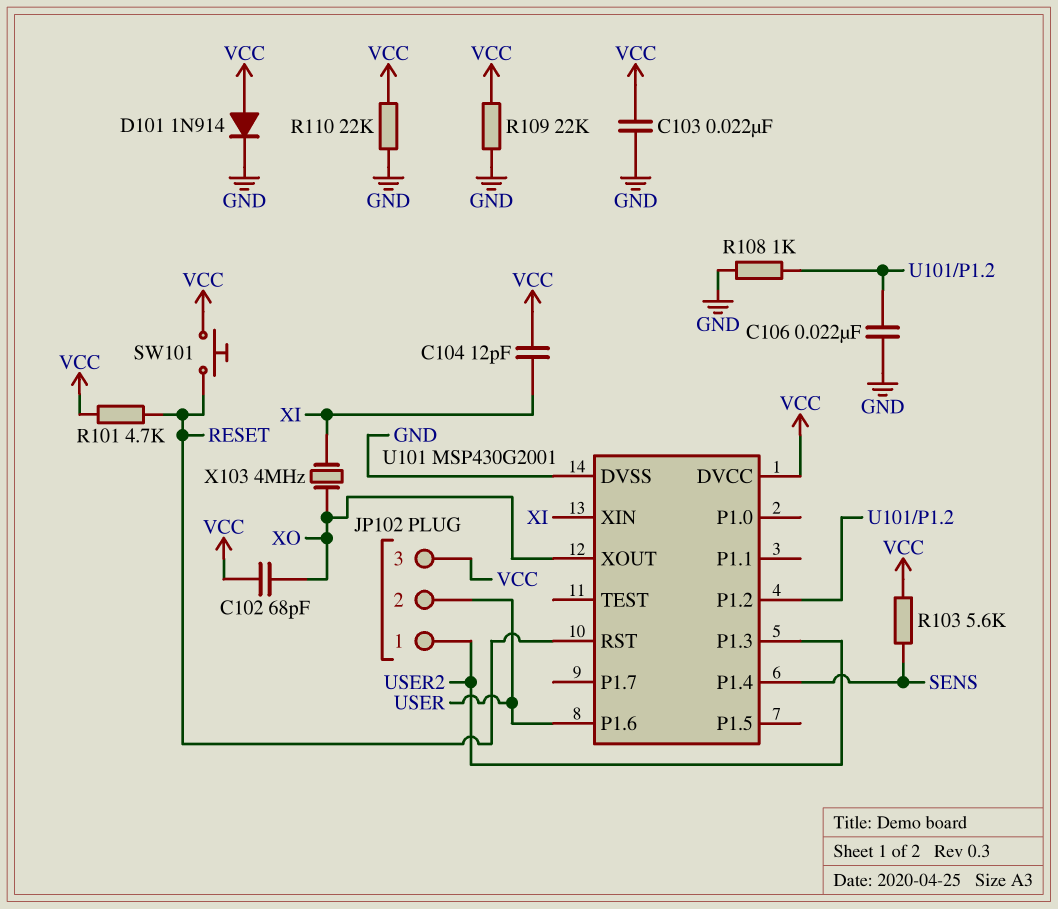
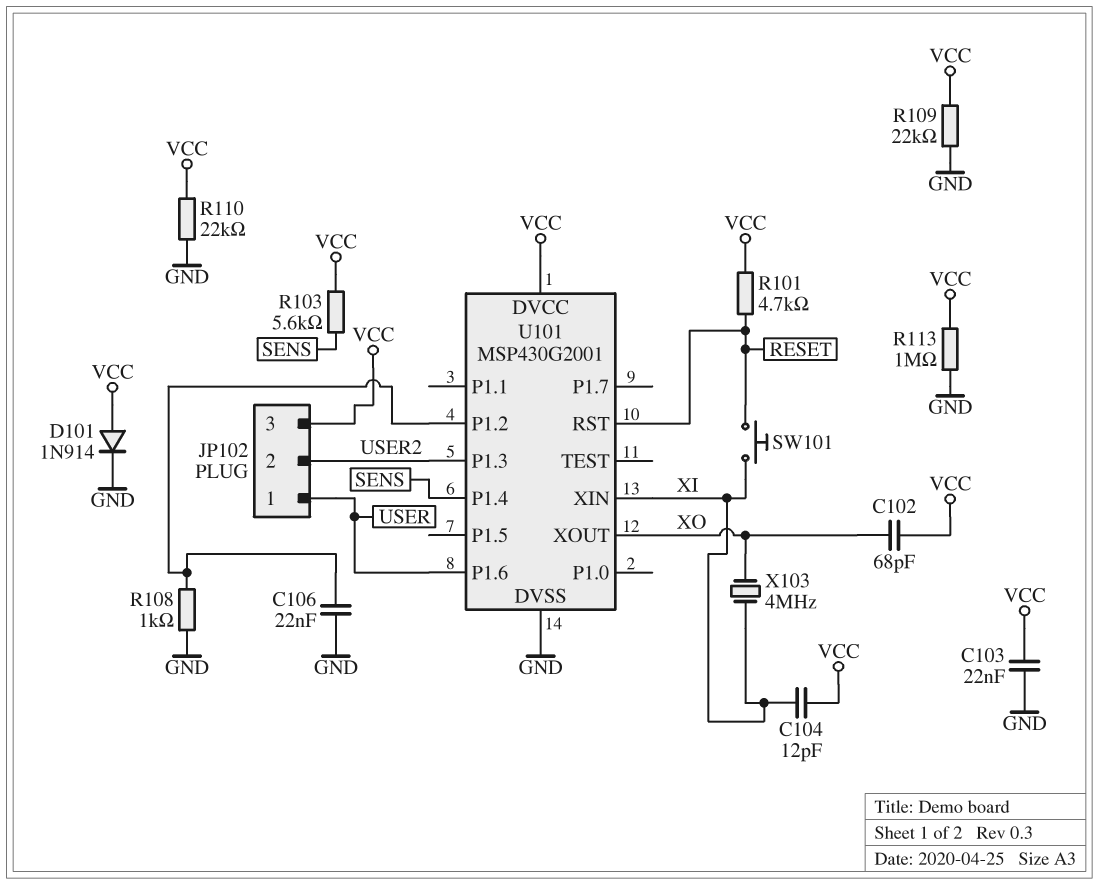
JP102 pin 1: USER2 -> USER
JP102 pin 2: USER -> USER2
R113: none -> 1M (GND, VCC)
SW101: button (RESET, VCC) -> button (RESET, XI)

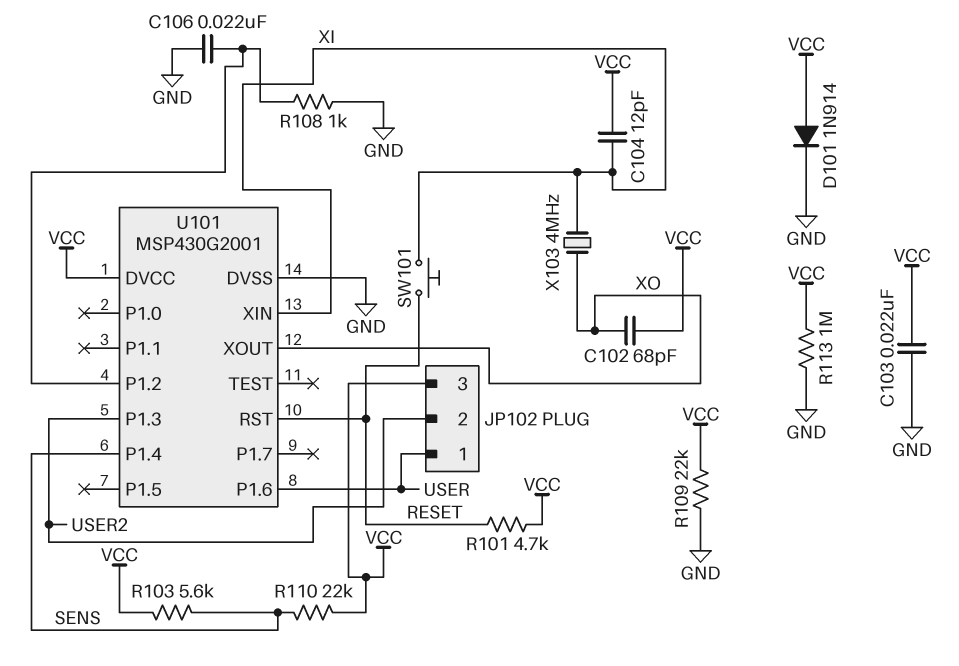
R110: 22k (GND, VCC) -> 22k (SENS, VCC)

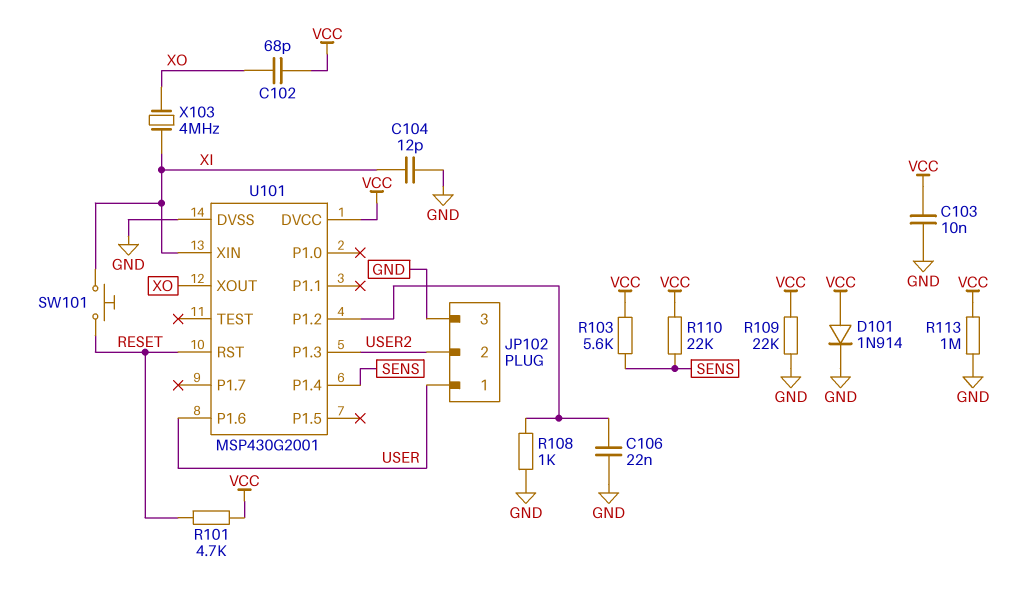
C103: 22nF (GND, VCC) -> 10nF (GND, VCC)
C104: 12pF (VCC, XI) -> 12pF (GND, XI)
JP102 pin 3: VCC -> GND

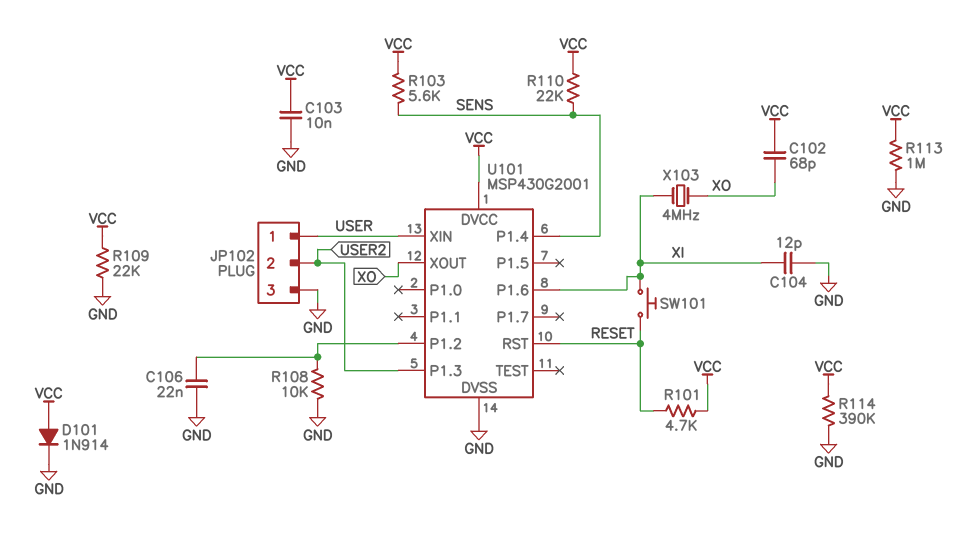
R108: 1k (GND, U101/P1.2) -> 10k (GND, U101/P1.2)
R114: none -> 390k (GND, VCC)
U101 pin P1.6: USER -> XI
U101 pin XIN: XI -> USER

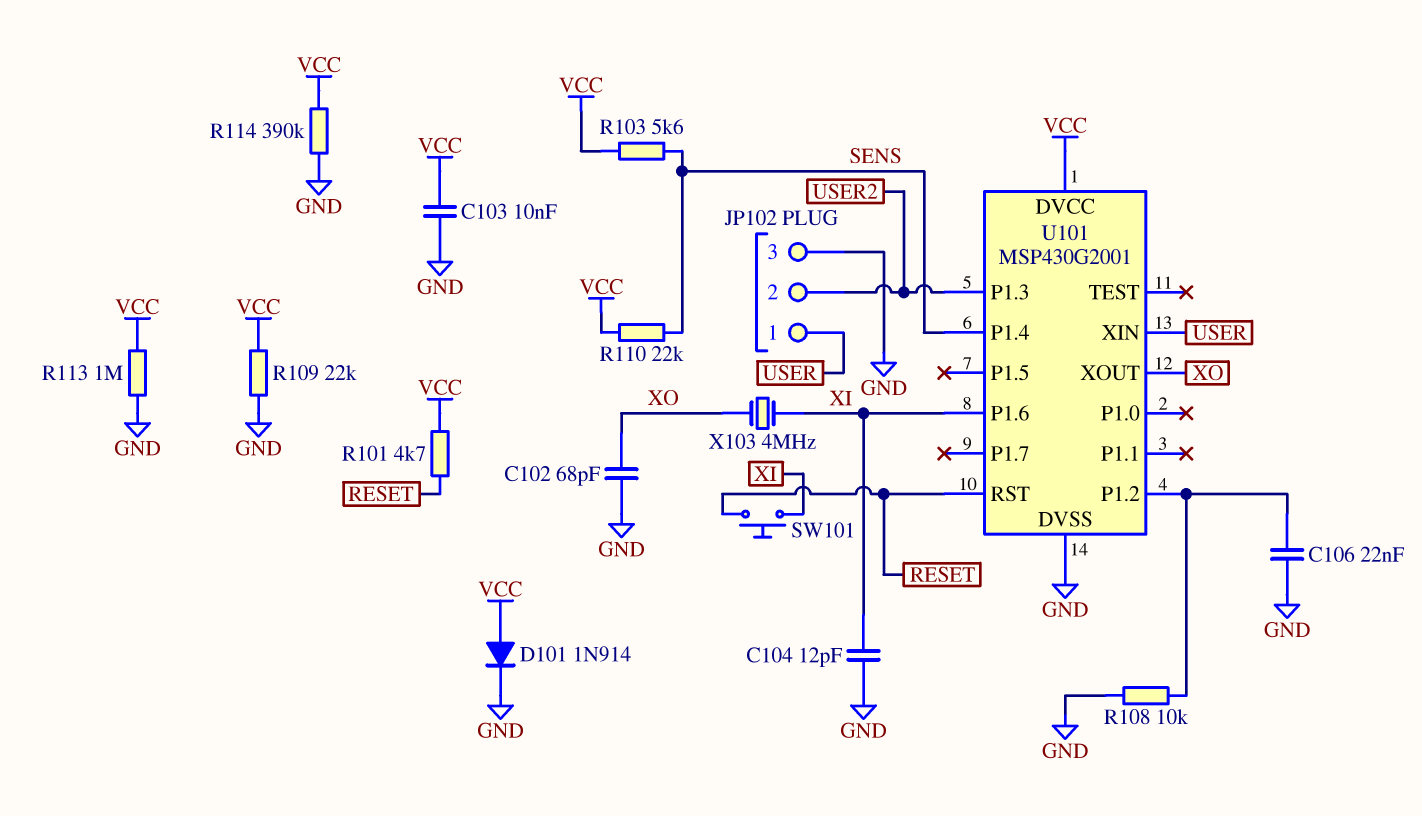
C102: 68pF (VCC, XO) -> 68pF (GND, XO)

